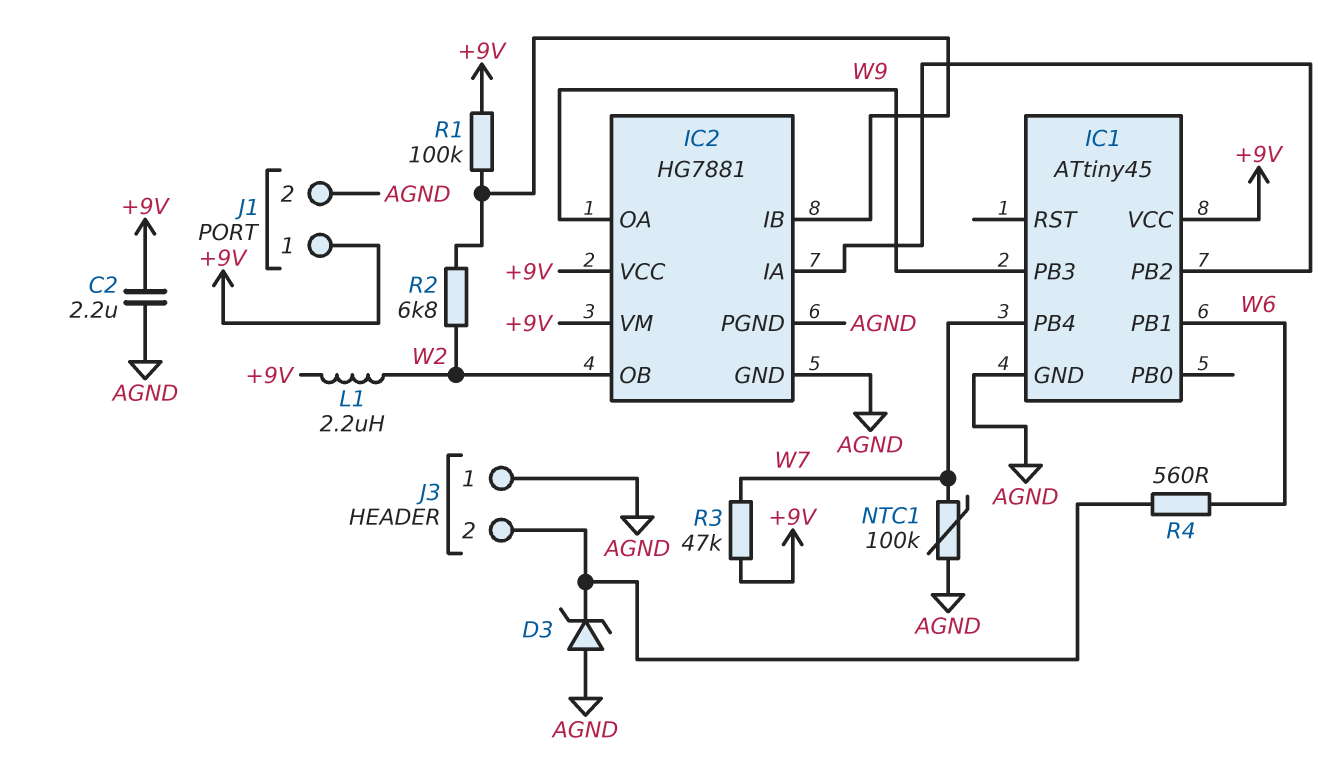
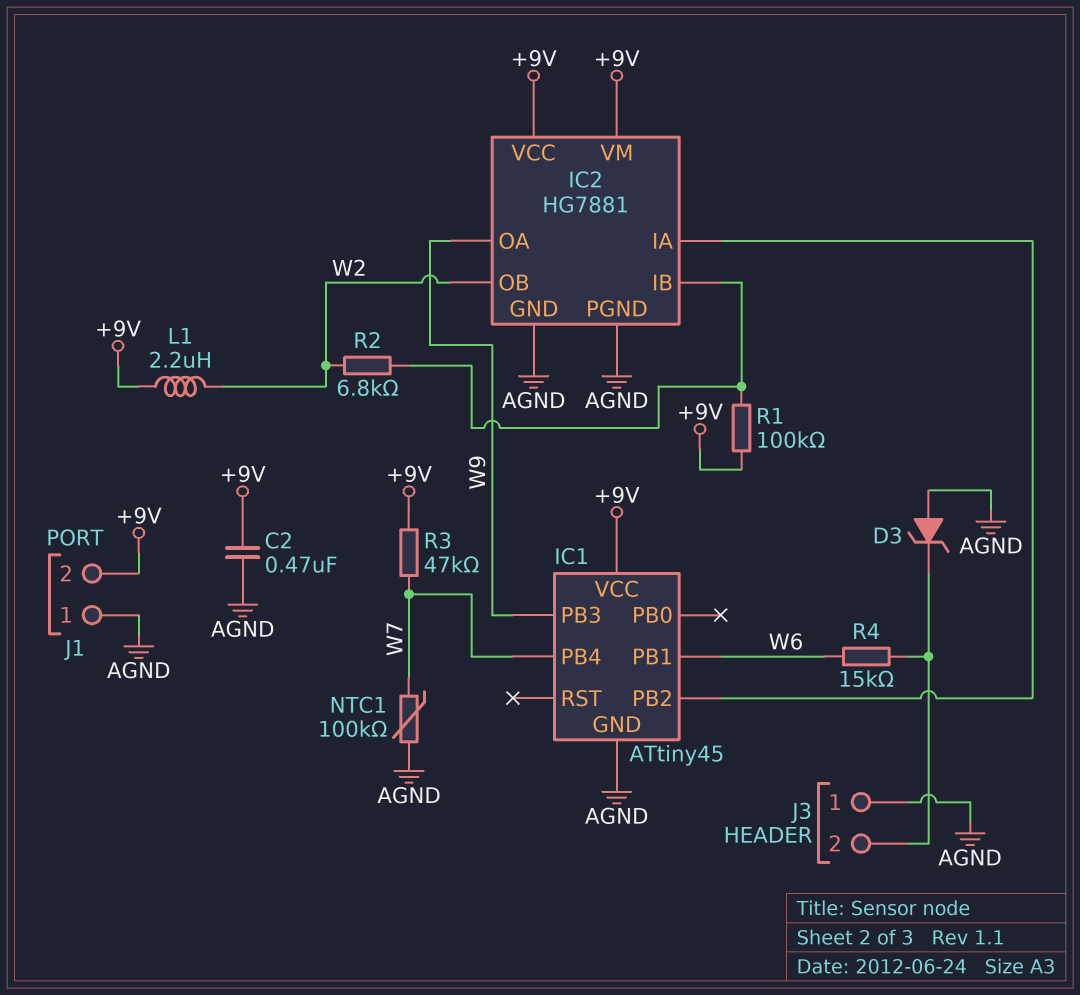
C2: 2.2uF (+9V, AGND) -> 470nF (+9V, AGND)
J1 pin 1: +9V -> AGND
J1 pin 2: AGND -> +9V
R4: 560 (J3/2, W6) -> 15k (J3/2, W6)

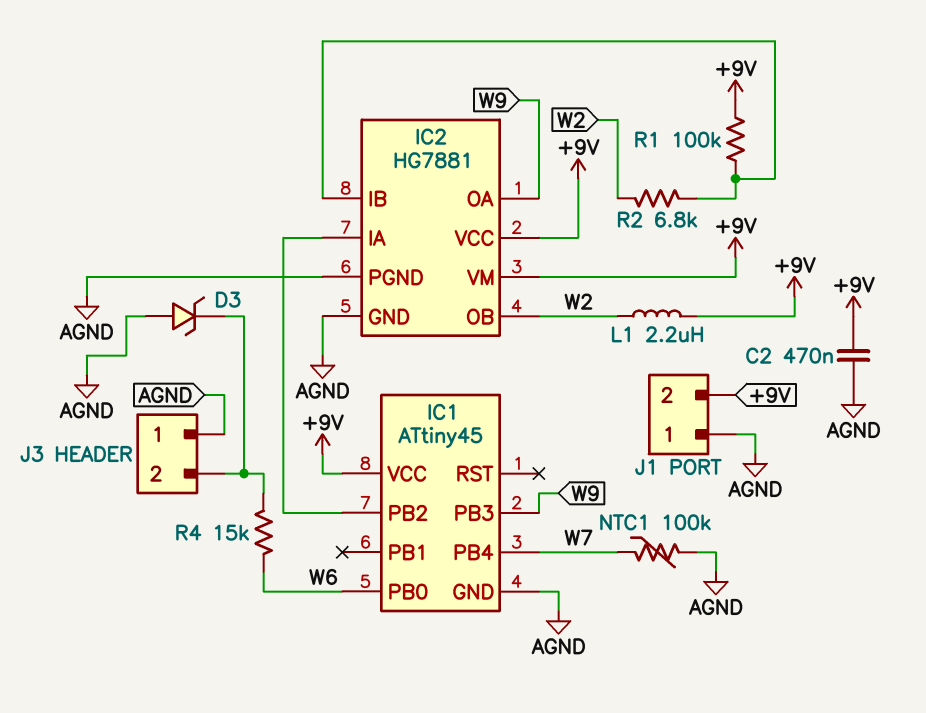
IC1 pin PB0: none -> W6
IC1 pin PB1: W6 -> none
R3: 47k (+9V, W7) -> none

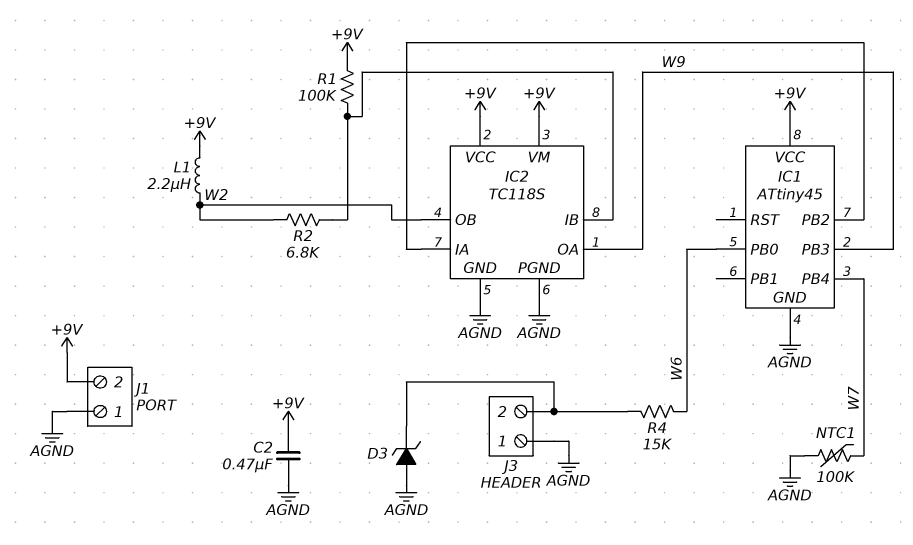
IC2: HG7881 -> TC118S

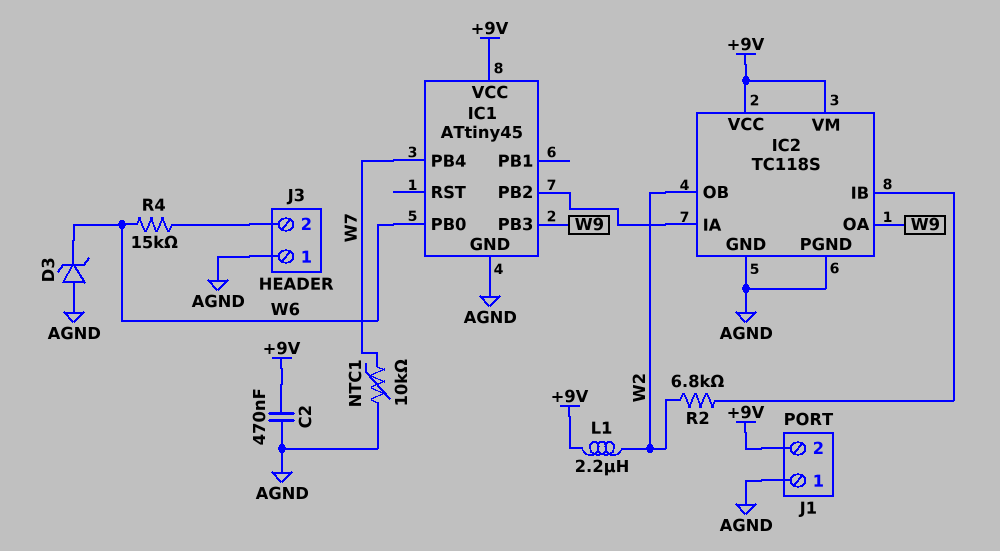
D3: zener (A AGND, K J3/2) -> zener (A AGND, K W6)
NTC1: 100k (AGND, W7) -> 10k (AGND, W7)
R1: 100k (+9V, IC2/IB) -> none

